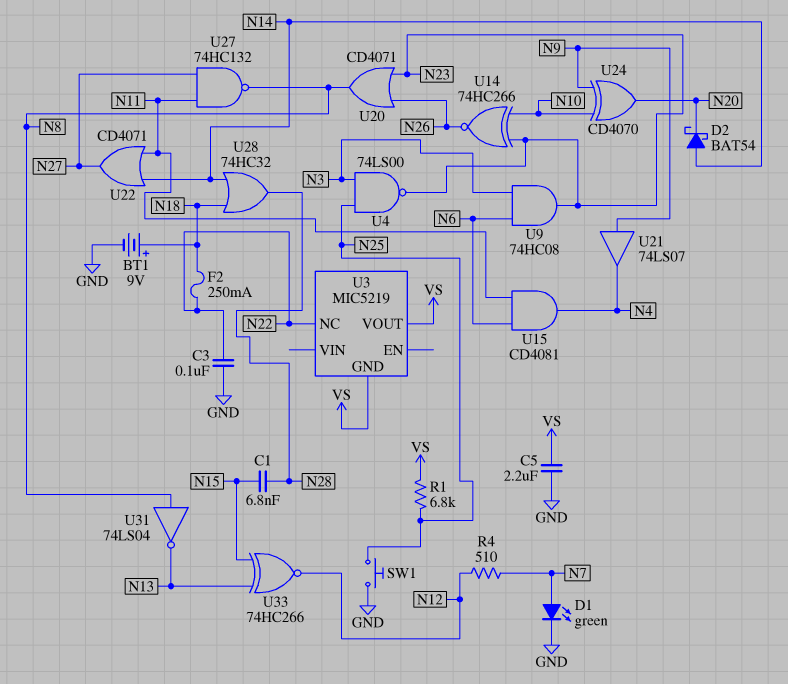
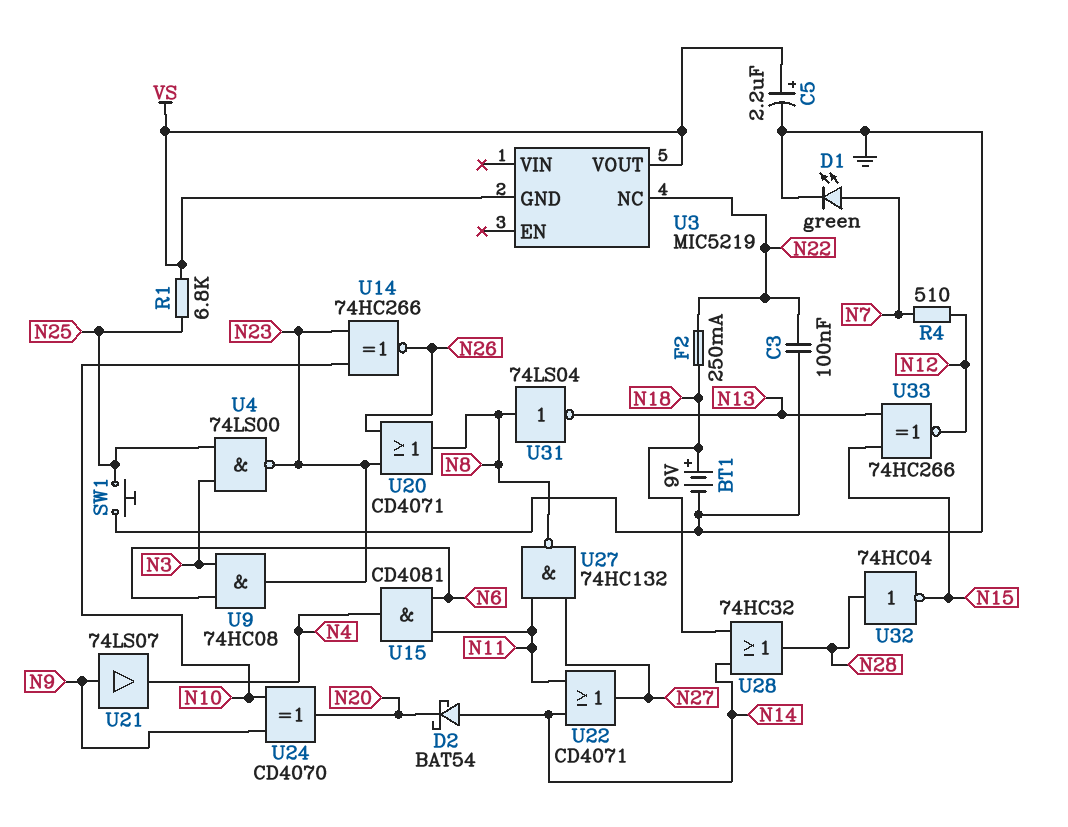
C1: 6.8nF (N15, N28) -> none
C5: 2.2uF (GND, VS) -> 2.2uF (plus VS, minus GND)
U32: none -> NOT 74HC04 (in N28, out N15)

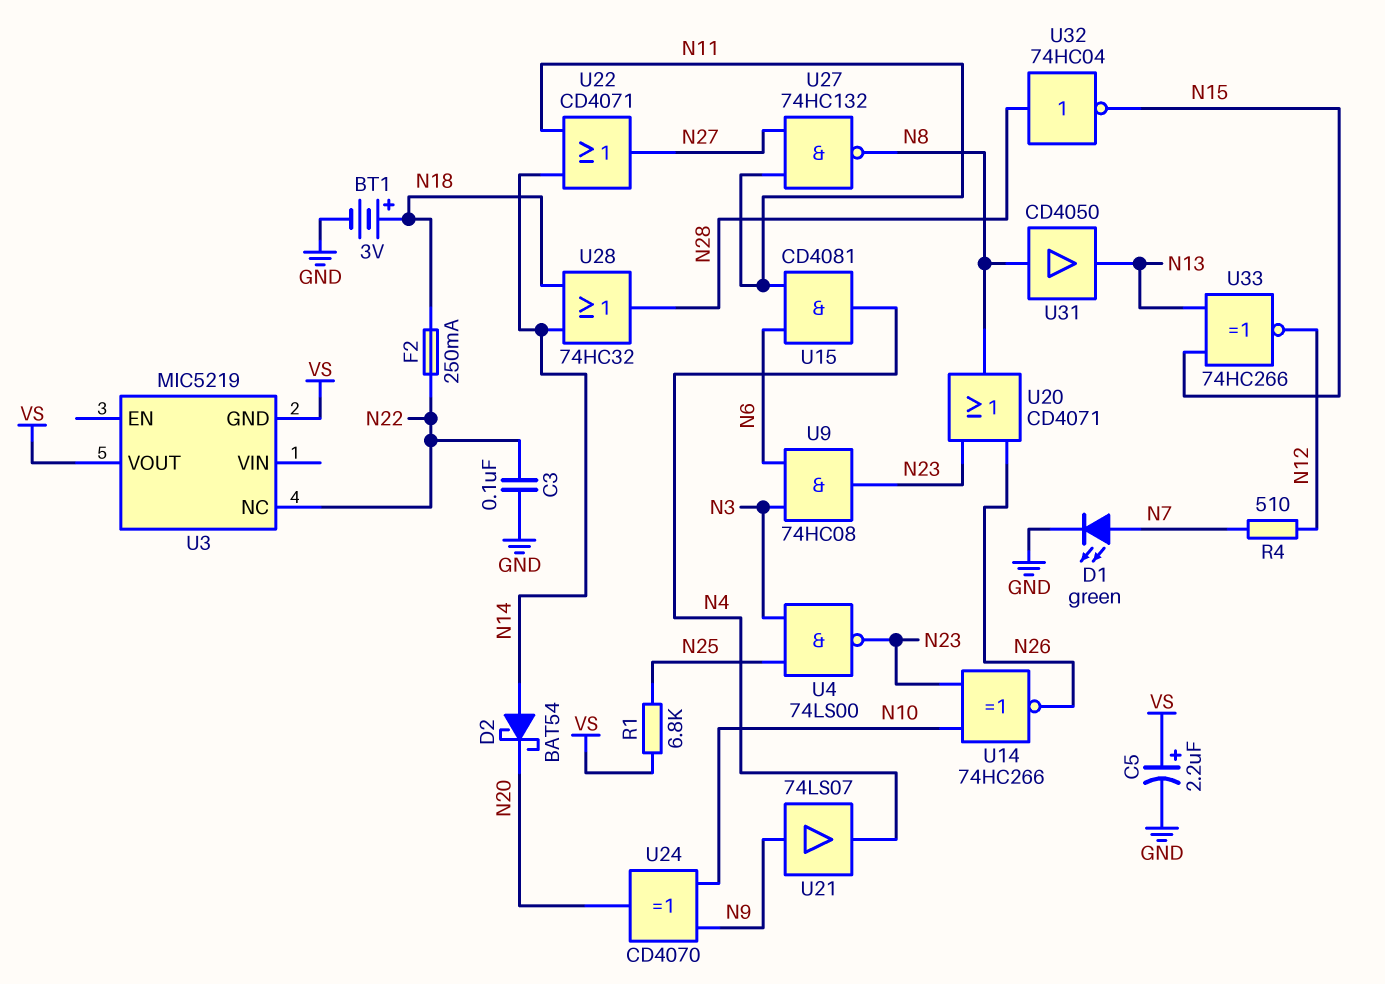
BT1: 9V (plus N18, minus GND) -> 3V (plus N18, minus GND)
SW1: button (GND, N25) -> none
U31: NOT 74LS04 (in N8, out N13) -> buffer CD4050 (in N8, out N13)

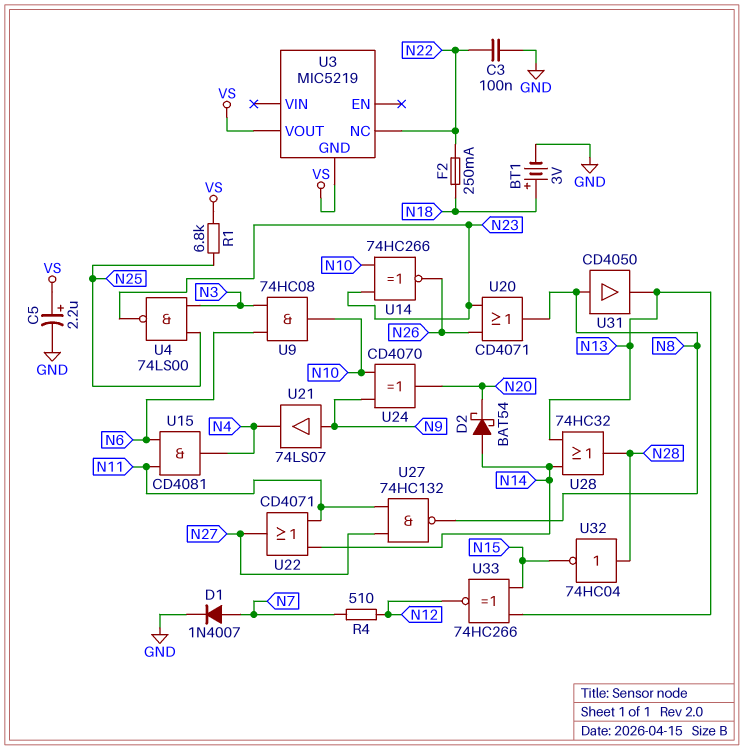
D1: LED green (A N7, K GND) -> diode 1N4007 (A N7, K GND)
U9: AND 74HC08 (in N3, in N6, out N23) -> AND 74HC08 (in N3, in N6, out N10)
U28: OR 74HC32 (in N14, in N18, out N28) -> OR 74HC32 (in N13, in N14, out N28)

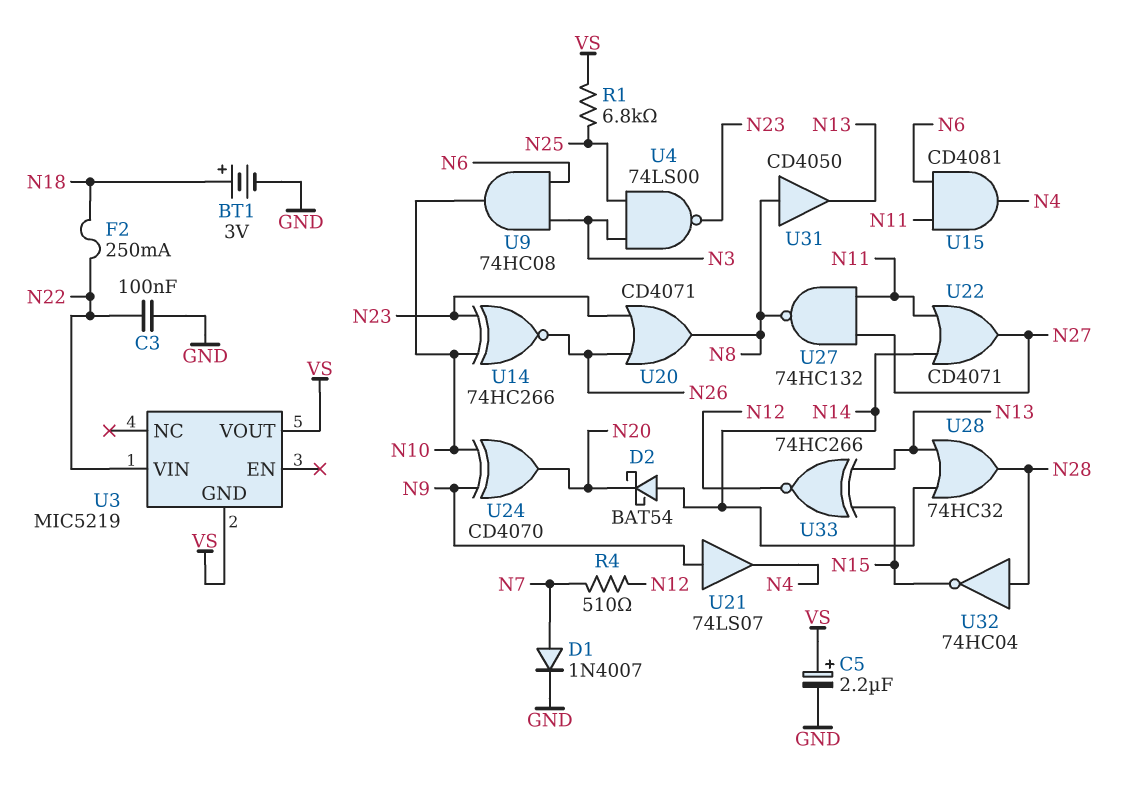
U3 pin NC: N22 -> none
U3 pin VIN: none -> N22

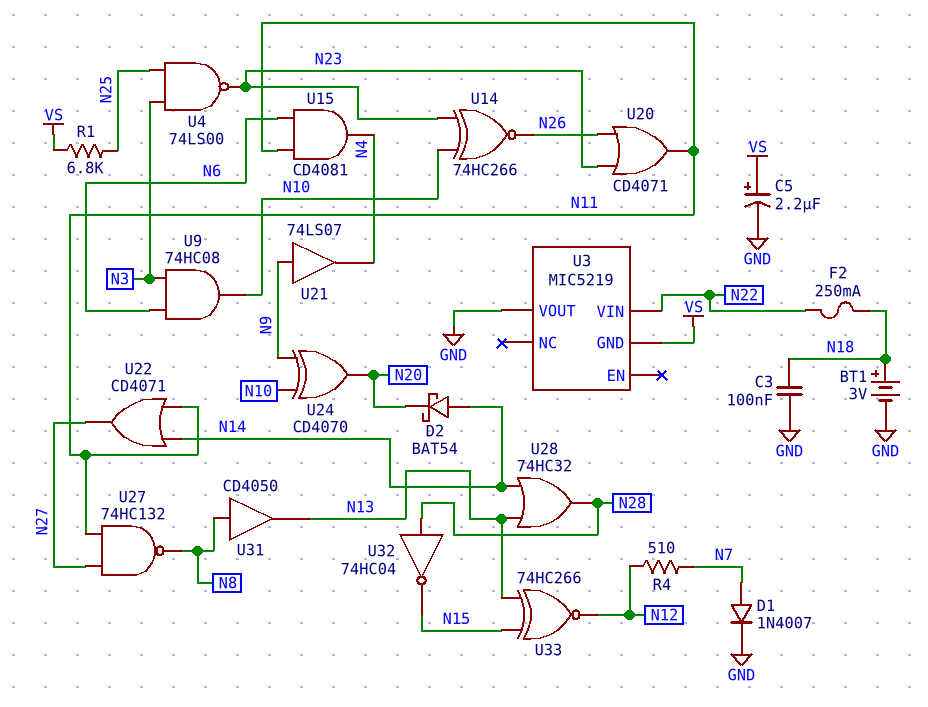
C3: 100nF (GND, N22) -> 100nF (GND, N18)
U3 pin VOUT: VS -> GND
U20: OR CD4071 (in N23, in N26, out N8) -> OR CD4071 (in N23, in N26, out N11)

